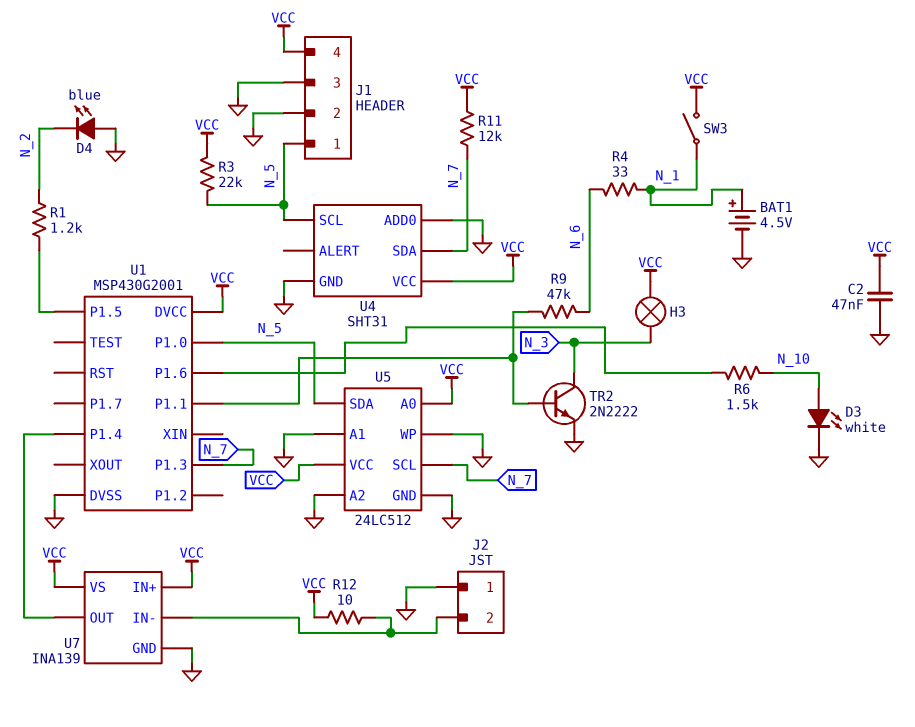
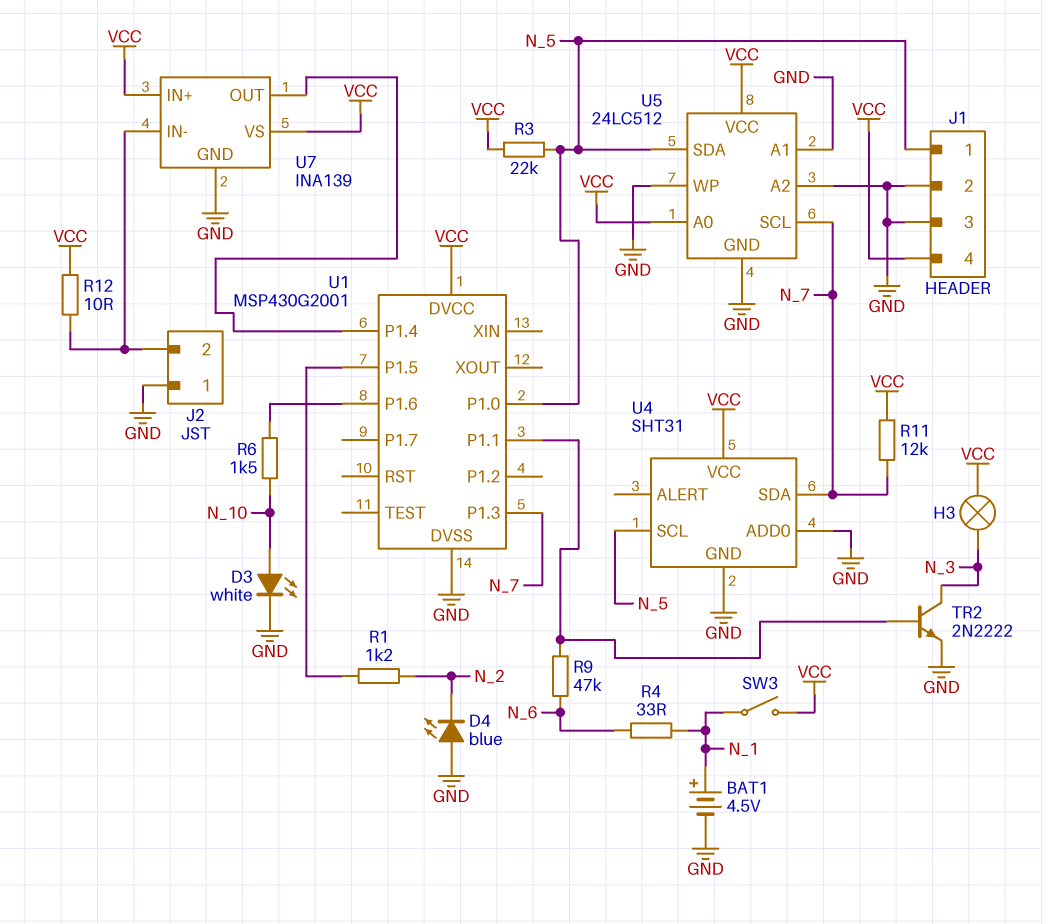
C2: 47nF (GND, VCC) -> none

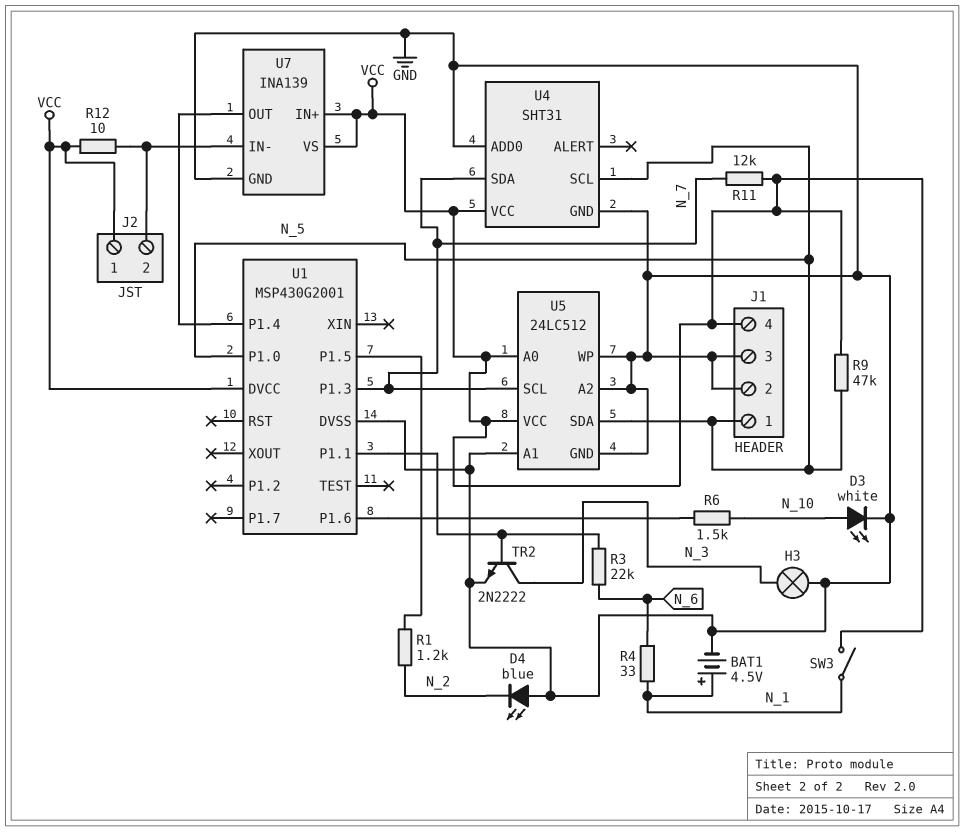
H3: lamp (N_3, VCC) -> lamp (GND, N_3)
J2 pin 1: GND -> VCC
R3: 22k (N_5, VCC) -> 22k (N_6, U1/P1.1)
R9: 47k (N_6, U1/P1.1) -> 47k (N_5, VCC)

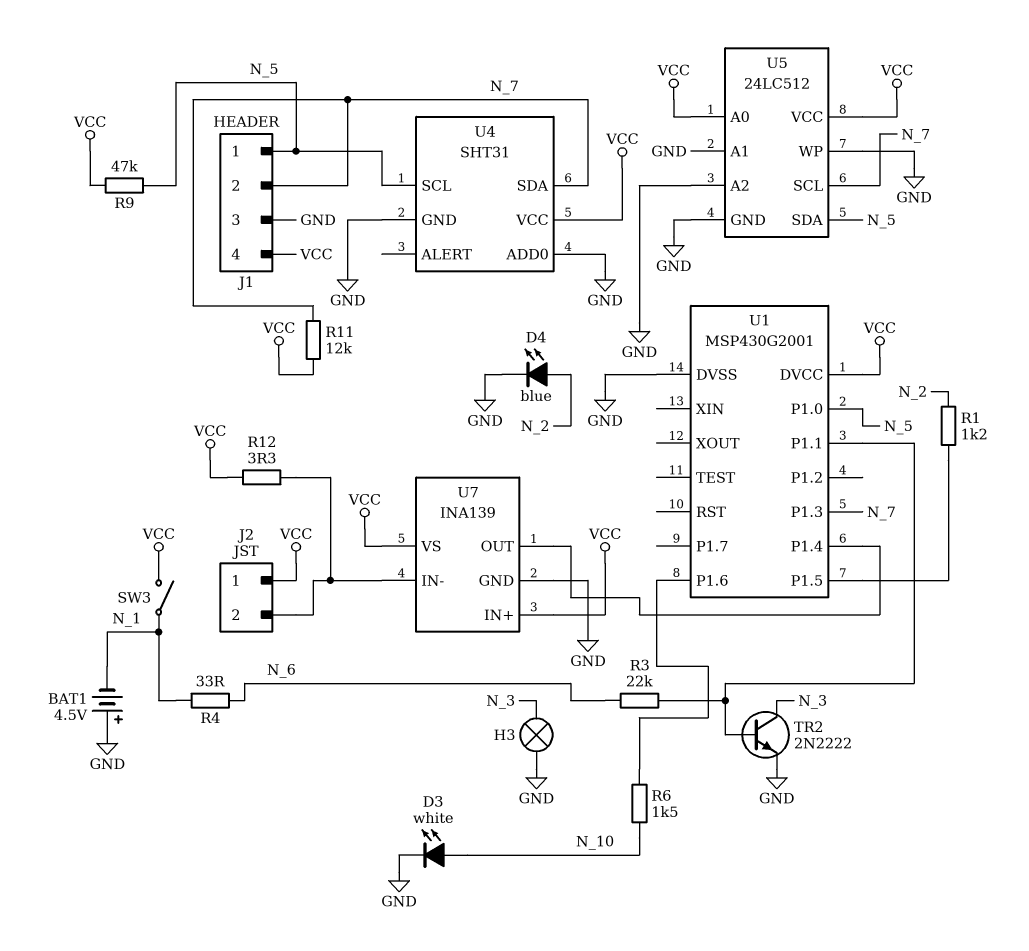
BAT1: 4.5V (plus N_1, minus GND) -> 4.5V (plus GND, minus N_1)
D4: LED blue (A GND, K N_2) -> LED blue (A N_2, K GND)
J1 pin 2: GND -> N_7
R12: 10 (J2/2, VCC) -> 3.3 (J2/2, VCC)

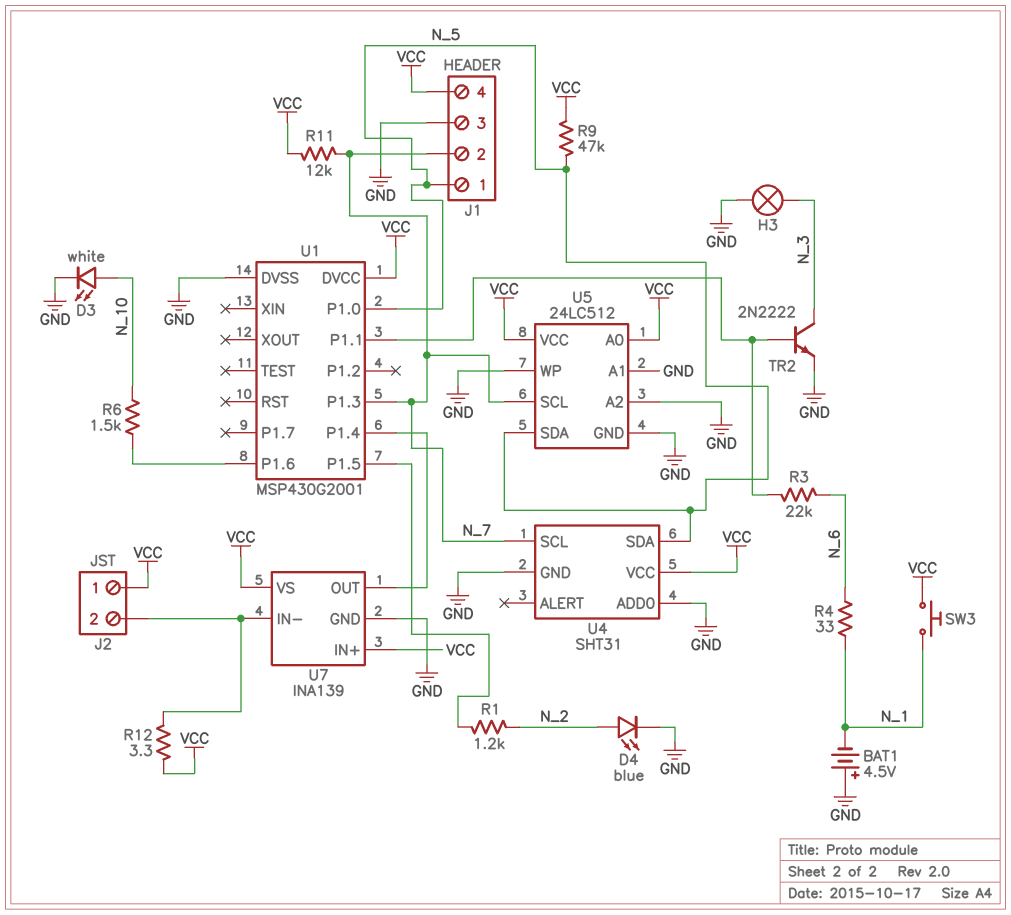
SW3: switch (N_1, VCC) -> button (N_1, VCC)
U4 pin SCL: N_5 -> N_7
U4 pin SDA: N_7 -> N_5

